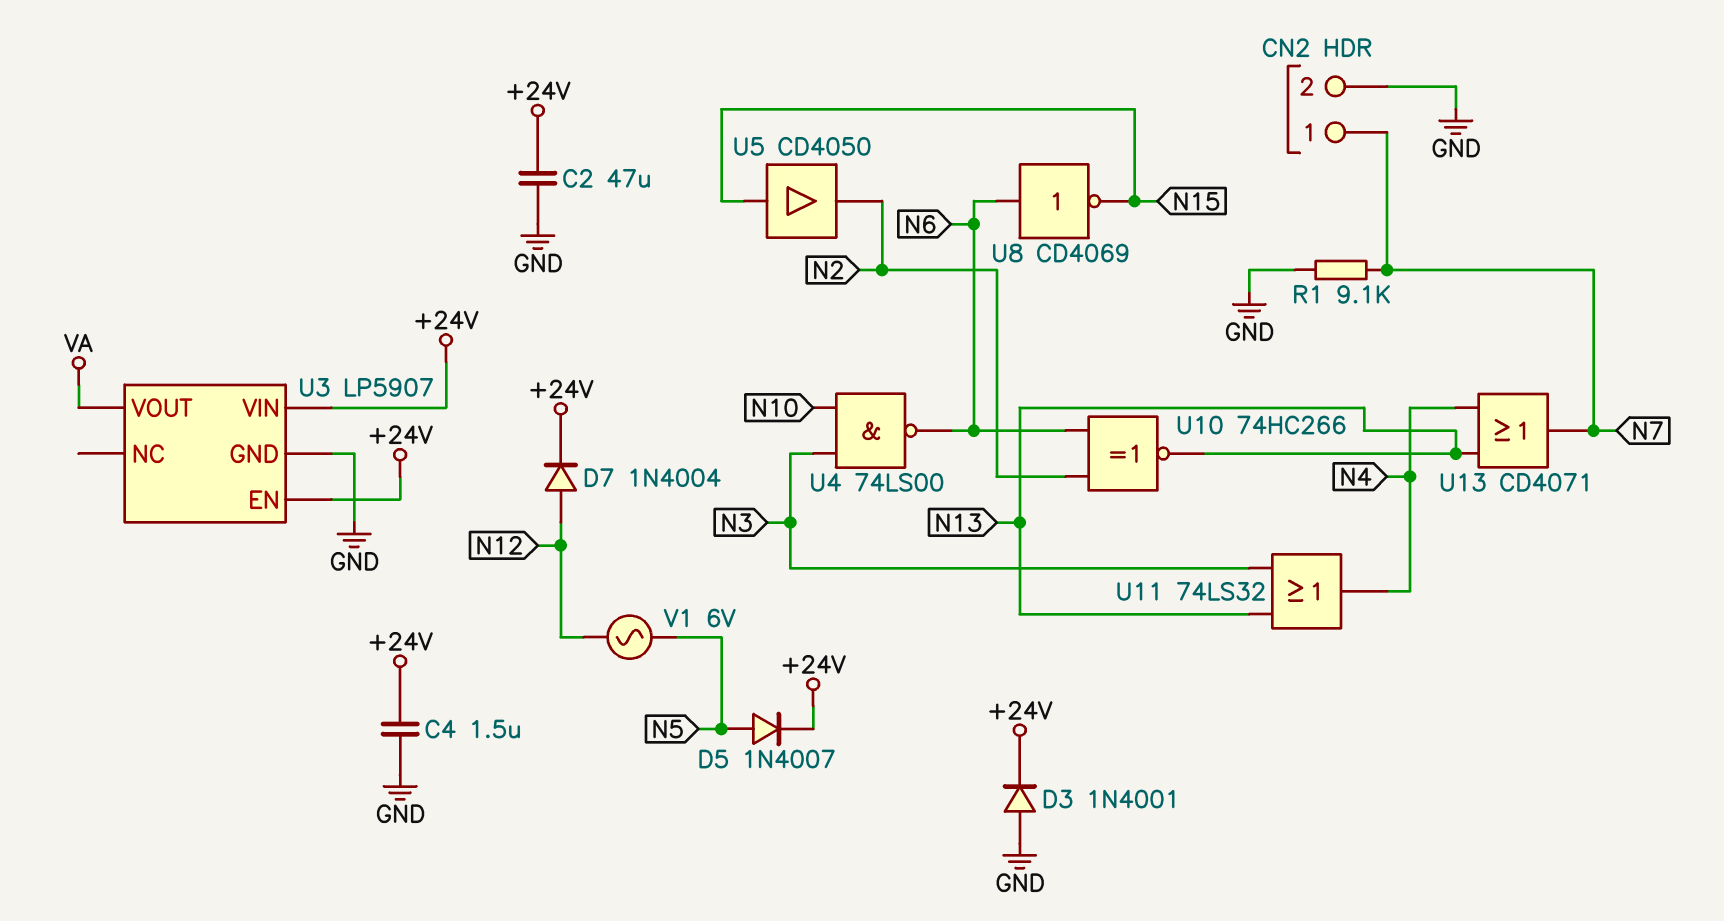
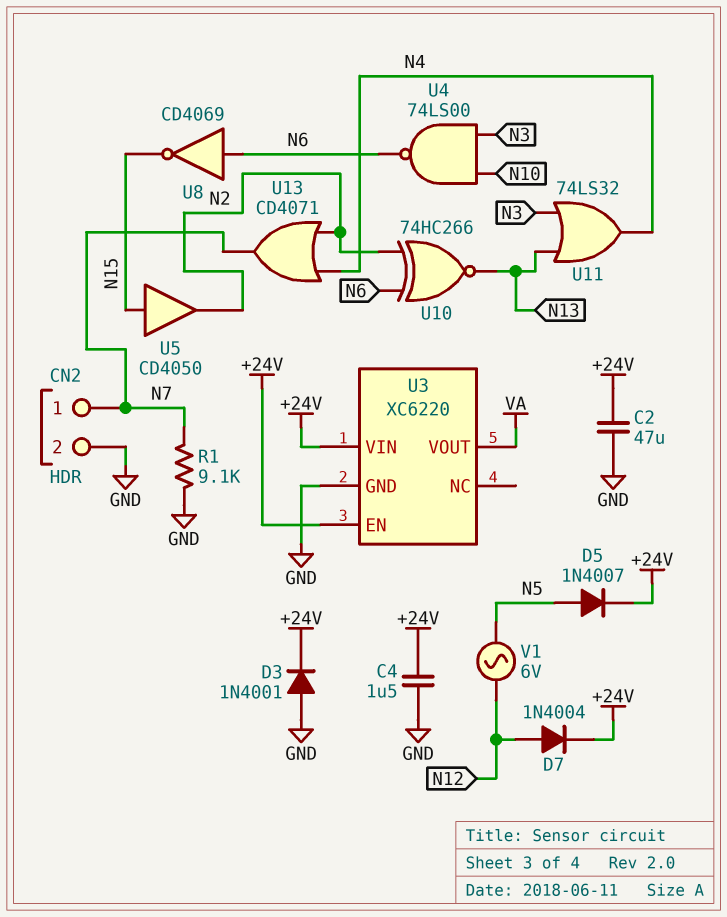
U3: LP5907 -> XC6220
U13: OR CD4071 (in N4, in N13, out N7) -> OR CD4071 (in N2, in N4, out N7)

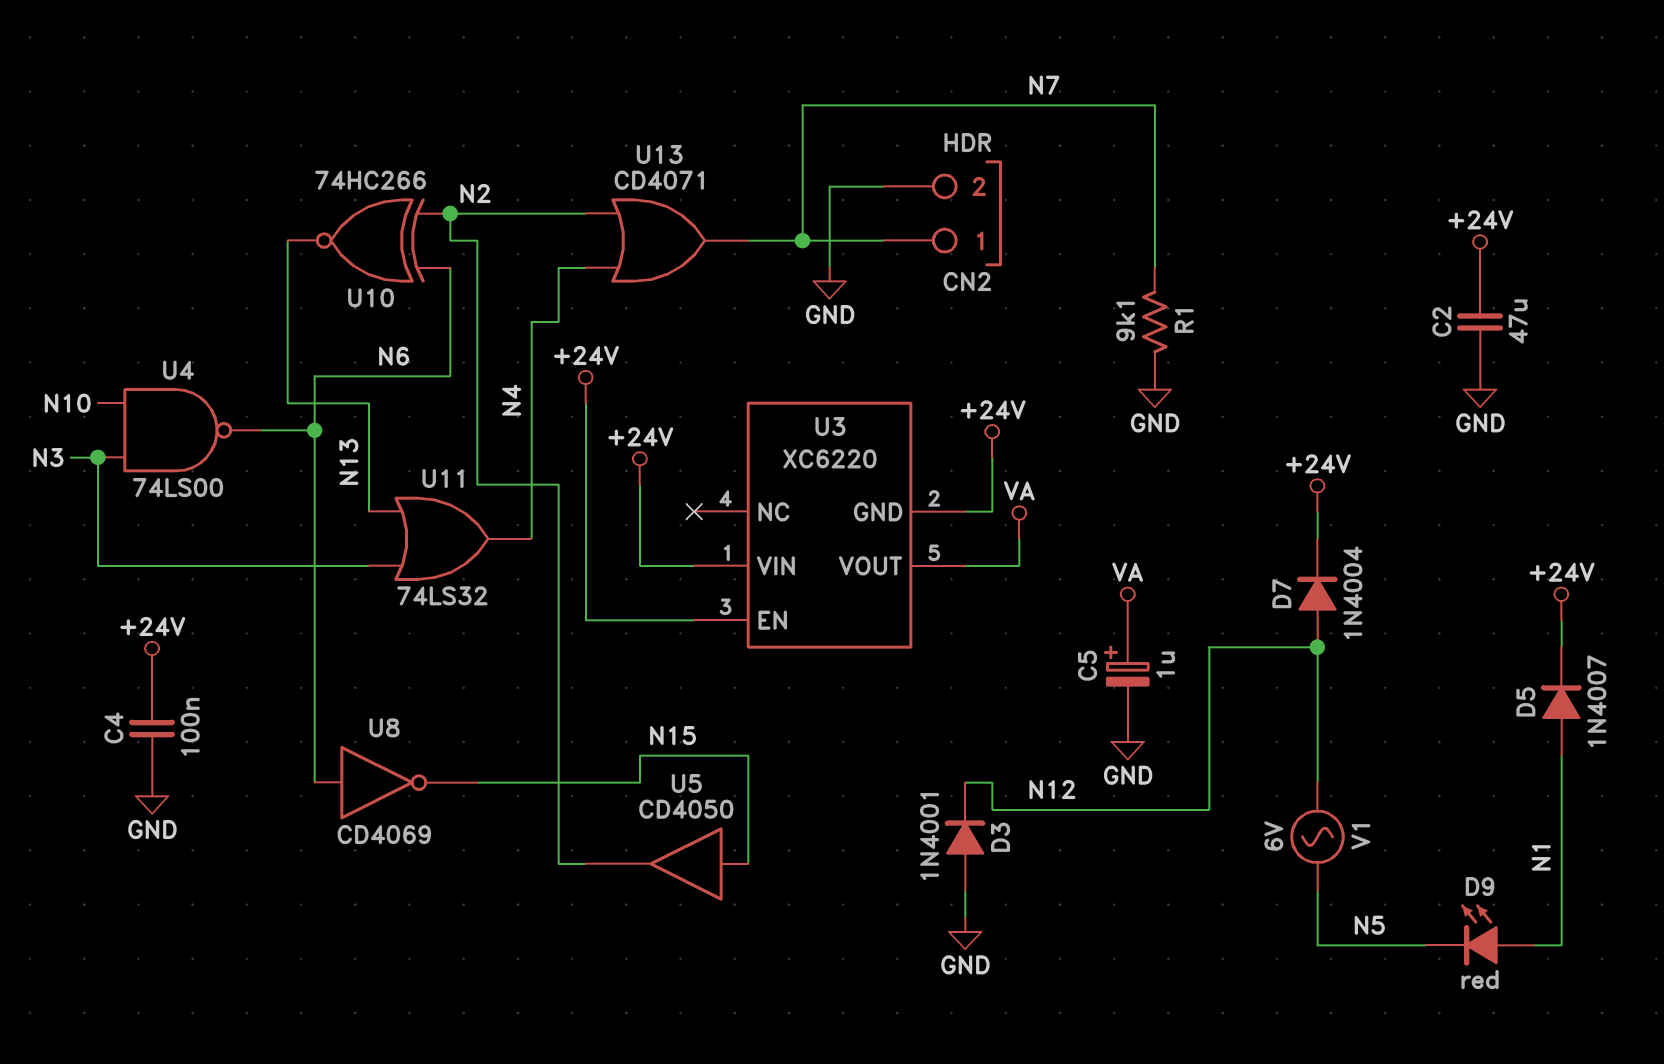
C4: 1.5uF (+24V, GND) -> 100nF (+24V, GND)
C5: none -> 1uF (plus VA, minus GND)
D3: diode 1N4001 (A GND, K +24V) -> diode 1N4001 (A GND, K N12)
D5: diode 1N4007 (A N5, K +24V) -> diode 1N4007 (A N1, K +24V)
D9: none -> LED red (A N1, K N5)
U3 pin GND: GND -> +24V

